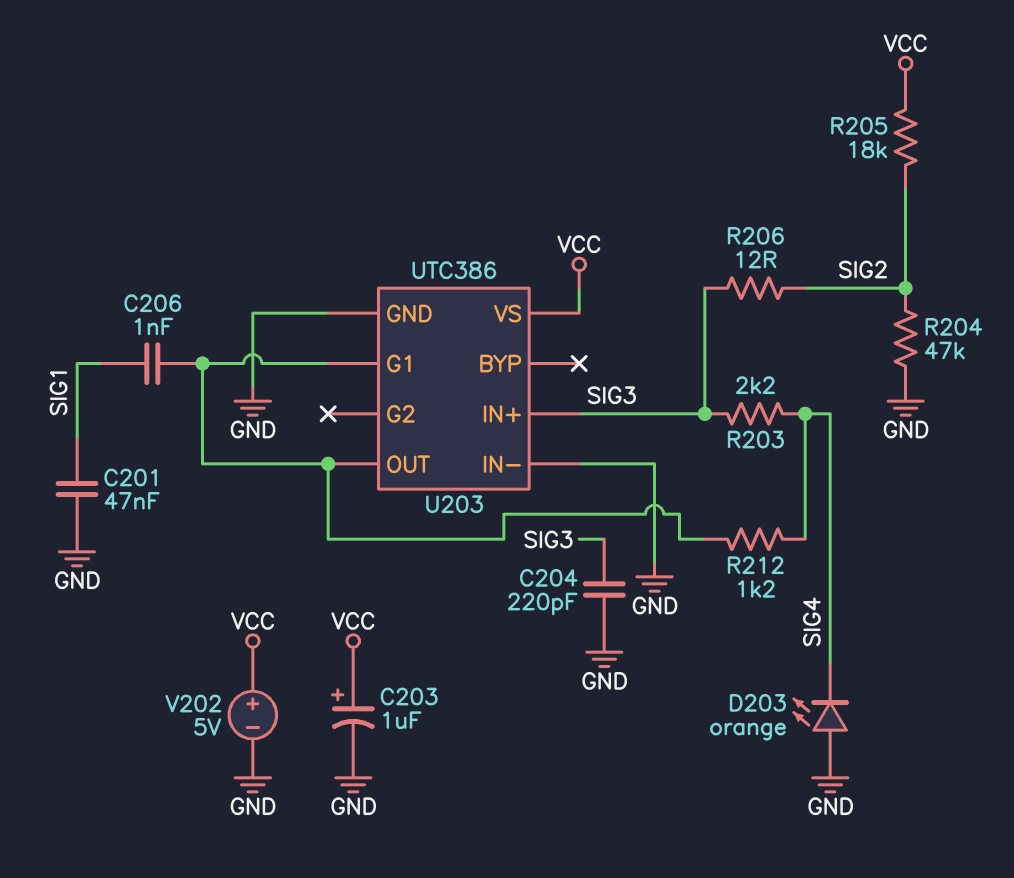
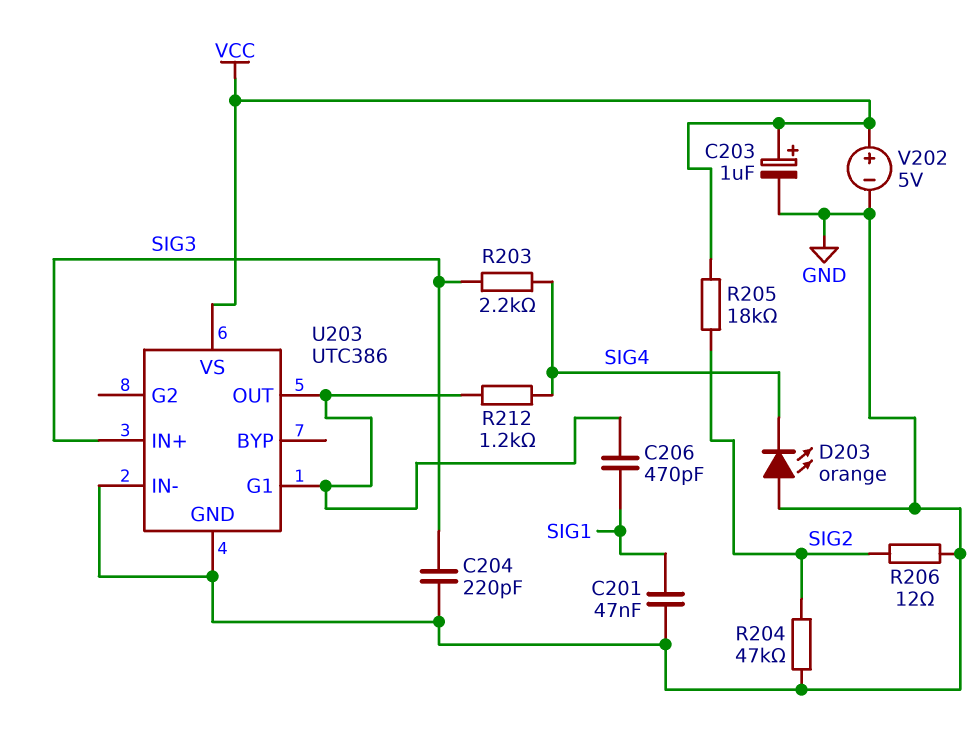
C206: 1nF (SIG1, U203/G1) -> 470pF (SIG1, U203/G1)
R206: 12 (SIG2, SIG3) -> 12 (GND, SIG2)

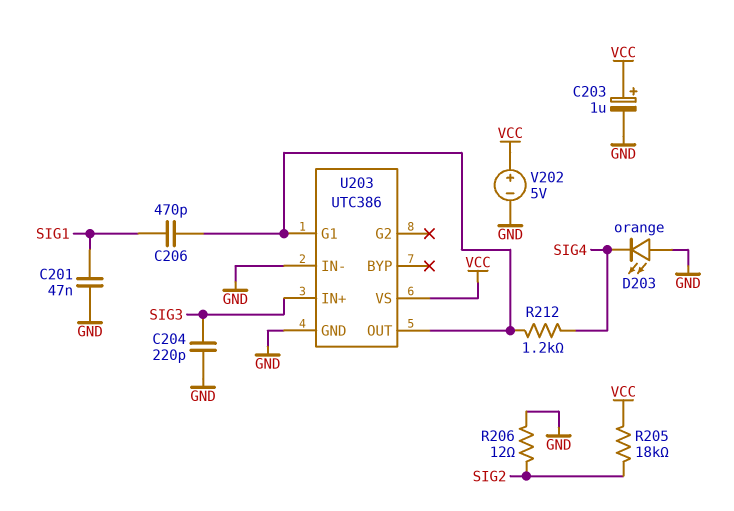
R203: 2.2k (SIG3, SIG4) -> none
R204: 47k (GND, SIG2) -> none

